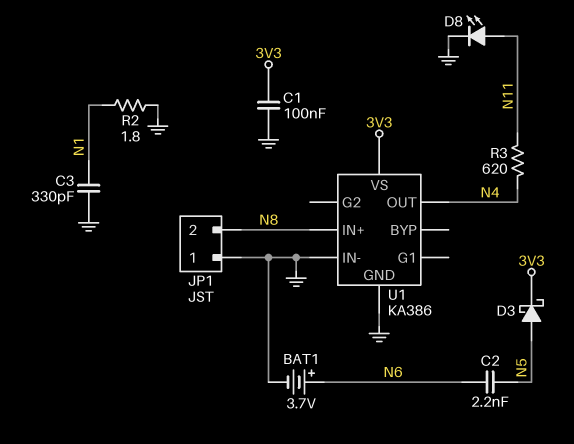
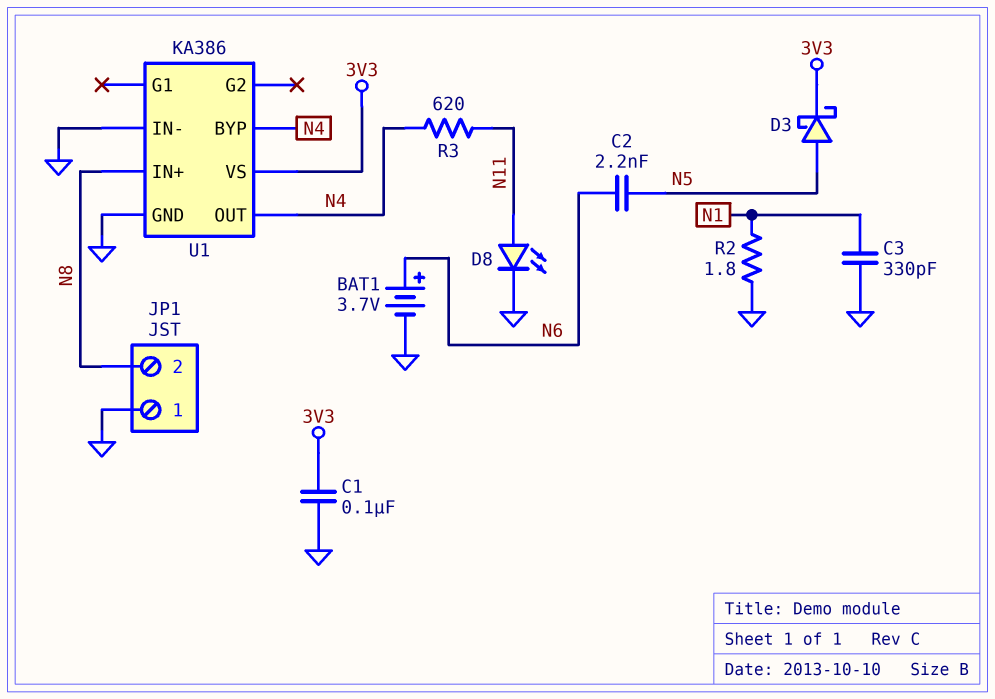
U1 pin BYP: none -> N4

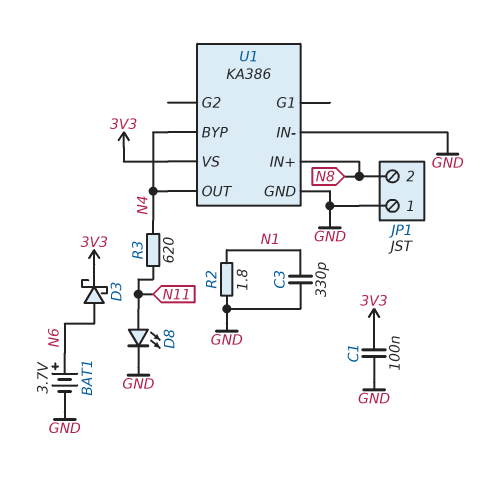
C2: 2.2nF (N5, N6) -> none
D3: schottky (A N5, K 3V3) -> schottky (A N6, K 3V3)

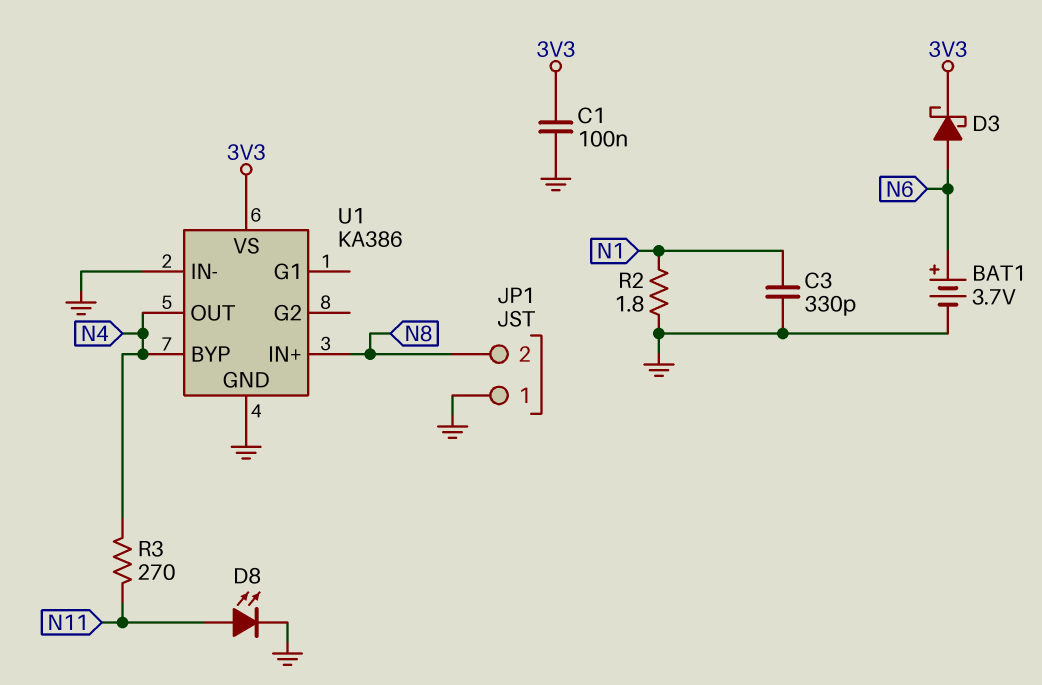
R3: 620 (N4, N11) -> 270 (N4, N11)

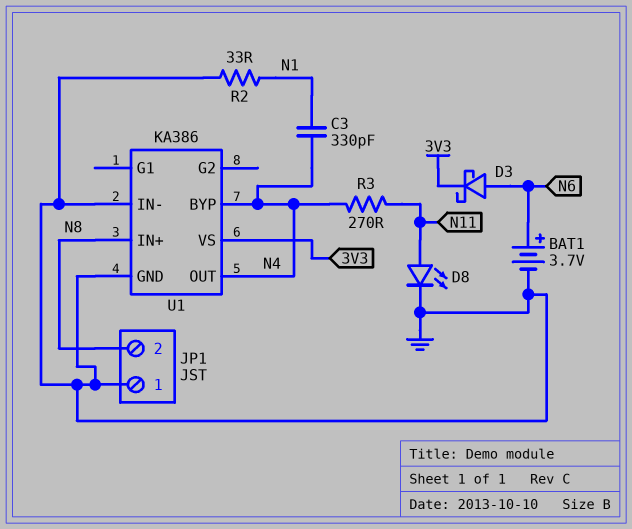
C1: 100nF (3V3, GND) -> none
C3: 330pF (GND, N1) -> 330pF (N1, N4)
R2: 1.8 (GND, N1) -> 33 (GND, N1)

